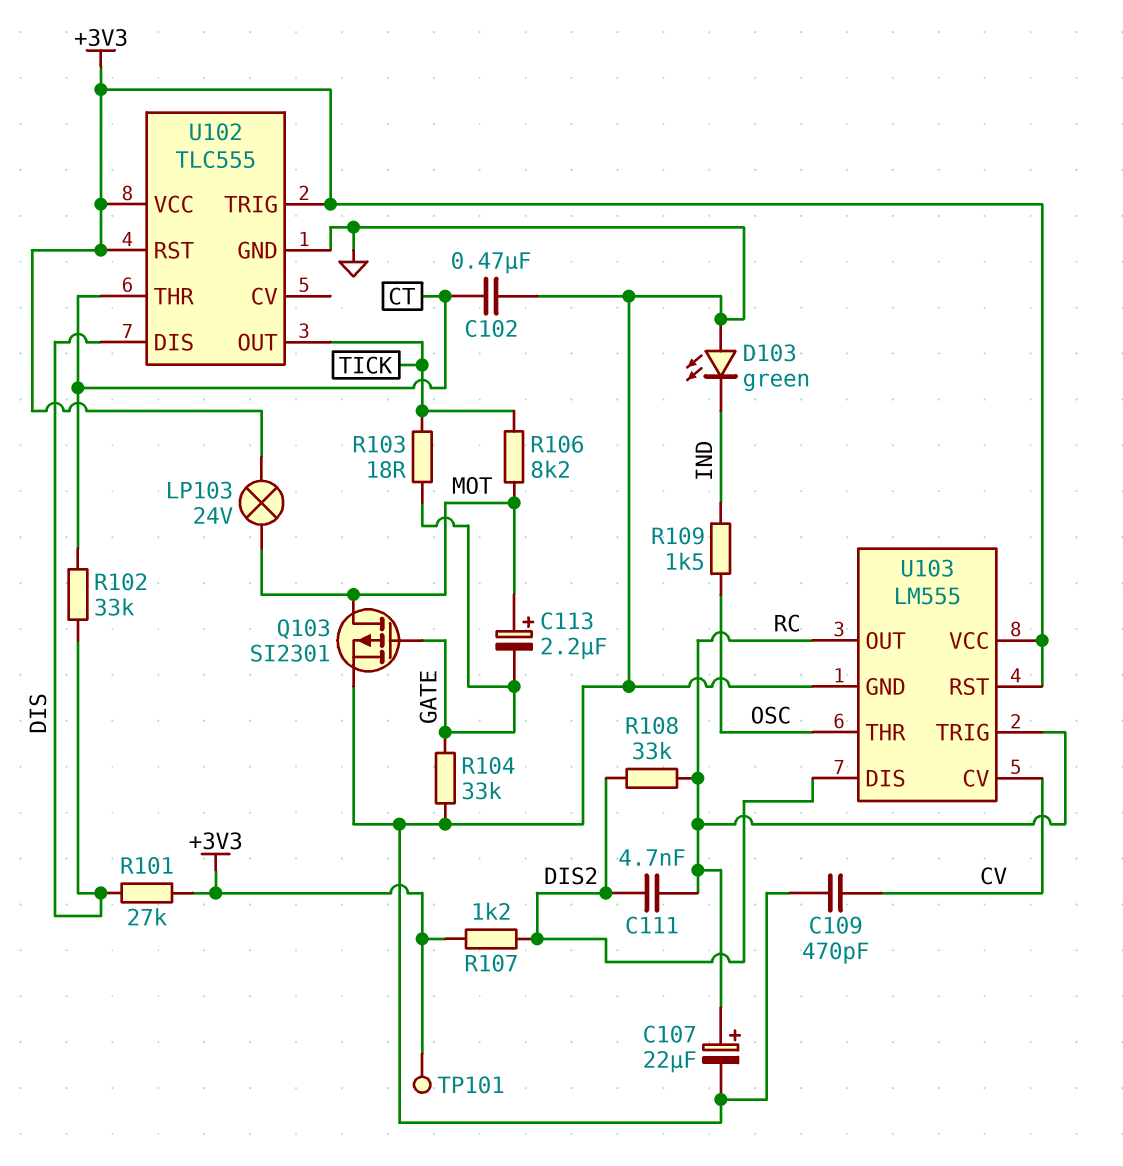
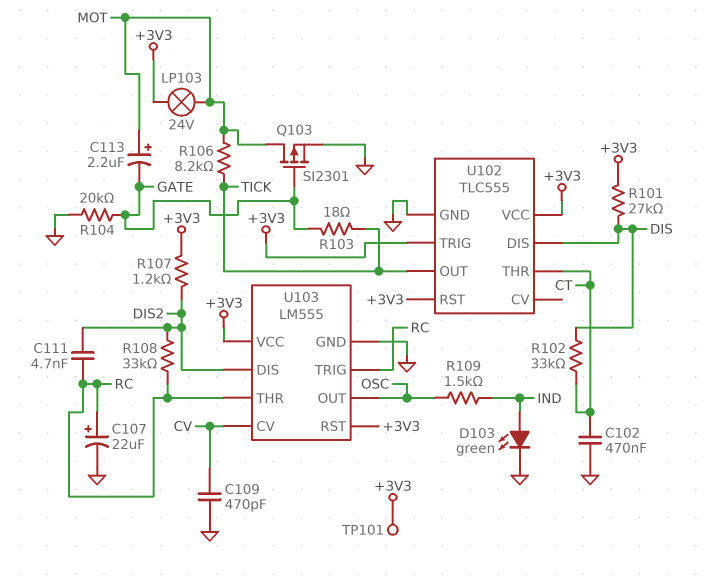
D103: LED green (A GND, K IND) -> LED green (A IND, K GND)
R104: 33k (GATE, GND) -> 20k (GATE, GND)
U103 pin OUT: RC -> OSC
U103 pin THR: OSC -> RC

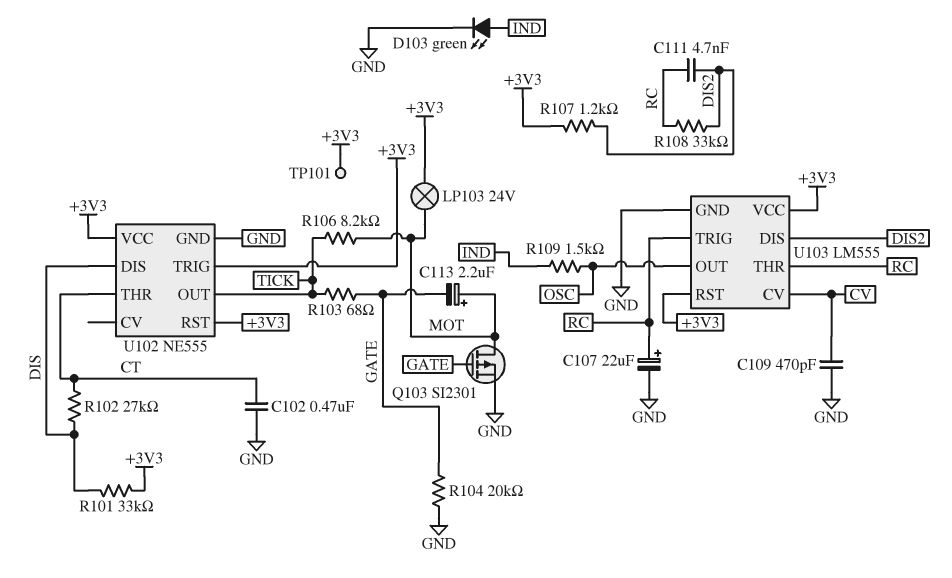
R101: 27k (+3V3, DIS) -> 33k (+3V3, DIS)
R102: 33k (CT, DIS) -> 27k (CT, DIS)
R103: 18 (GATE, TICK) -> 68 (GATE, TICK)
U102: TLC555 -> NE555

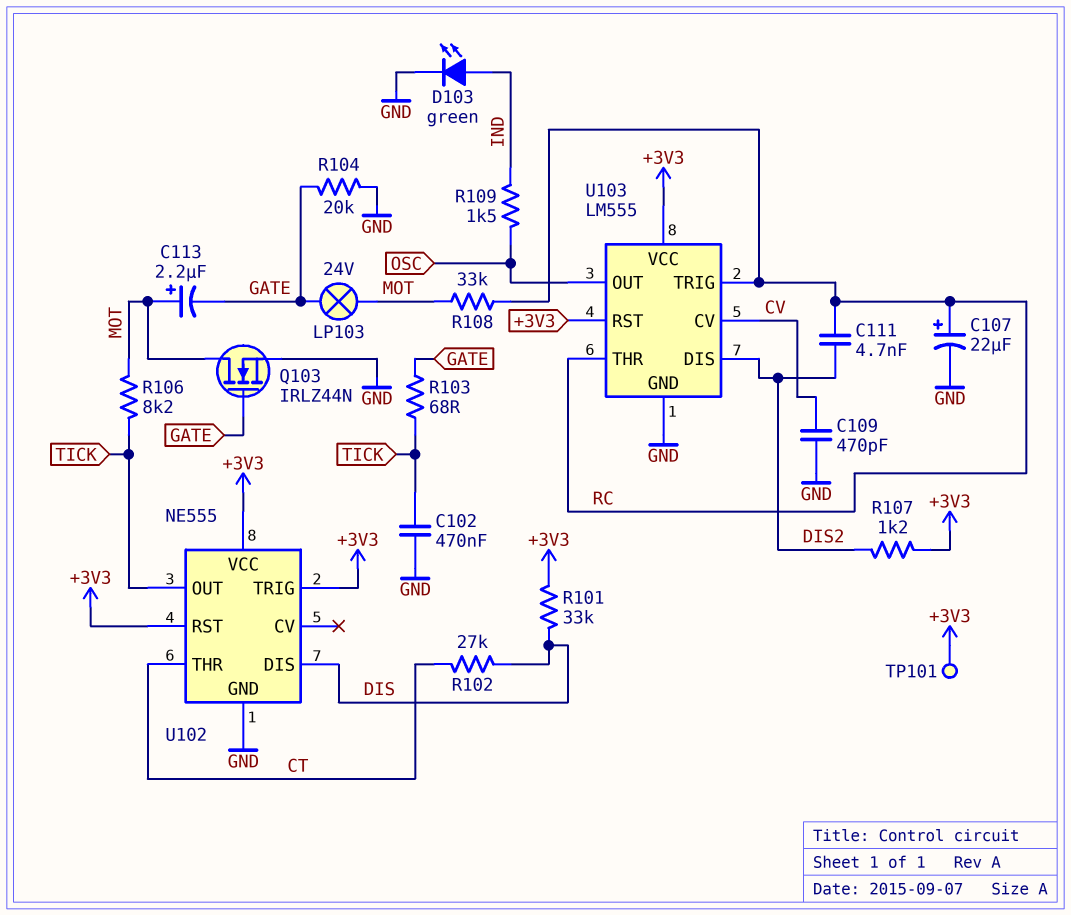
C102: 470nF (CT, GND) -> 470nF (GND, TICK)
LP103: lamp 24V (+3V3, MOT) -> lamp 24V (GATE, MOT)
Q103: PMOS SI2301 (G GATE, D MOT, S GND) -> NMOS IRLZ44N (G GATE, D MOT, S GND)
R108: 33k (DIS2, RC) -> 33k (MOT, RC)

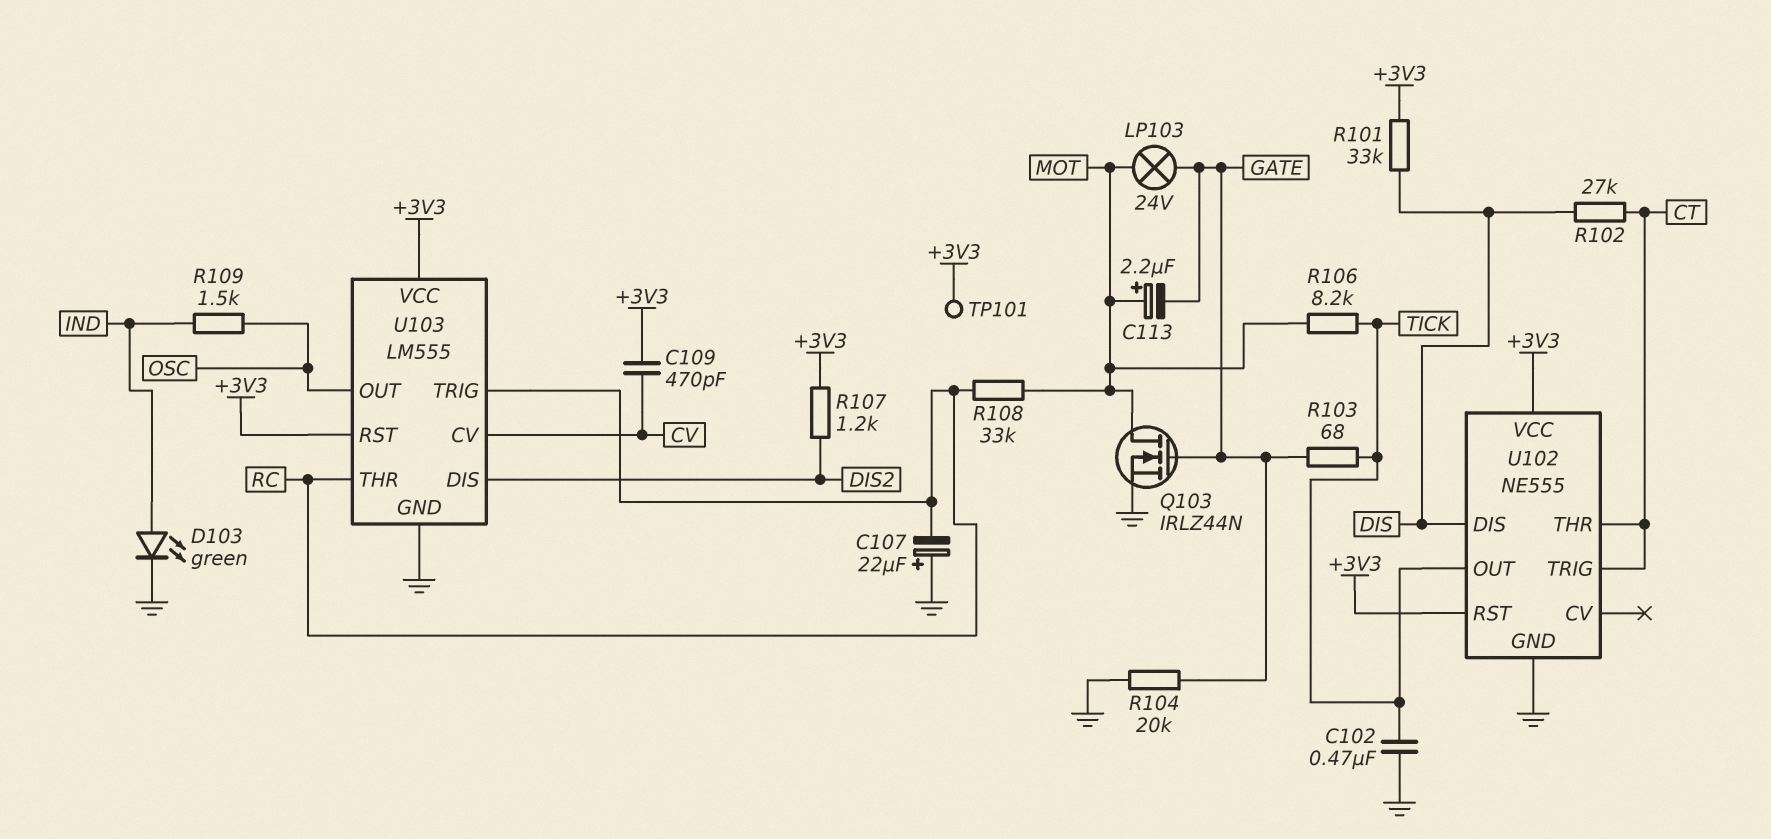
C107: 22uF (plus RC, minus GND) -> 22uF (plus GND, minus RC)
C109: 470pF (CV, GND) -> 470pF (+3V3, CV)
C111: 4.7nF (DIS2, RC) -> none
U102 pin TRIG: +3V3 -> CT

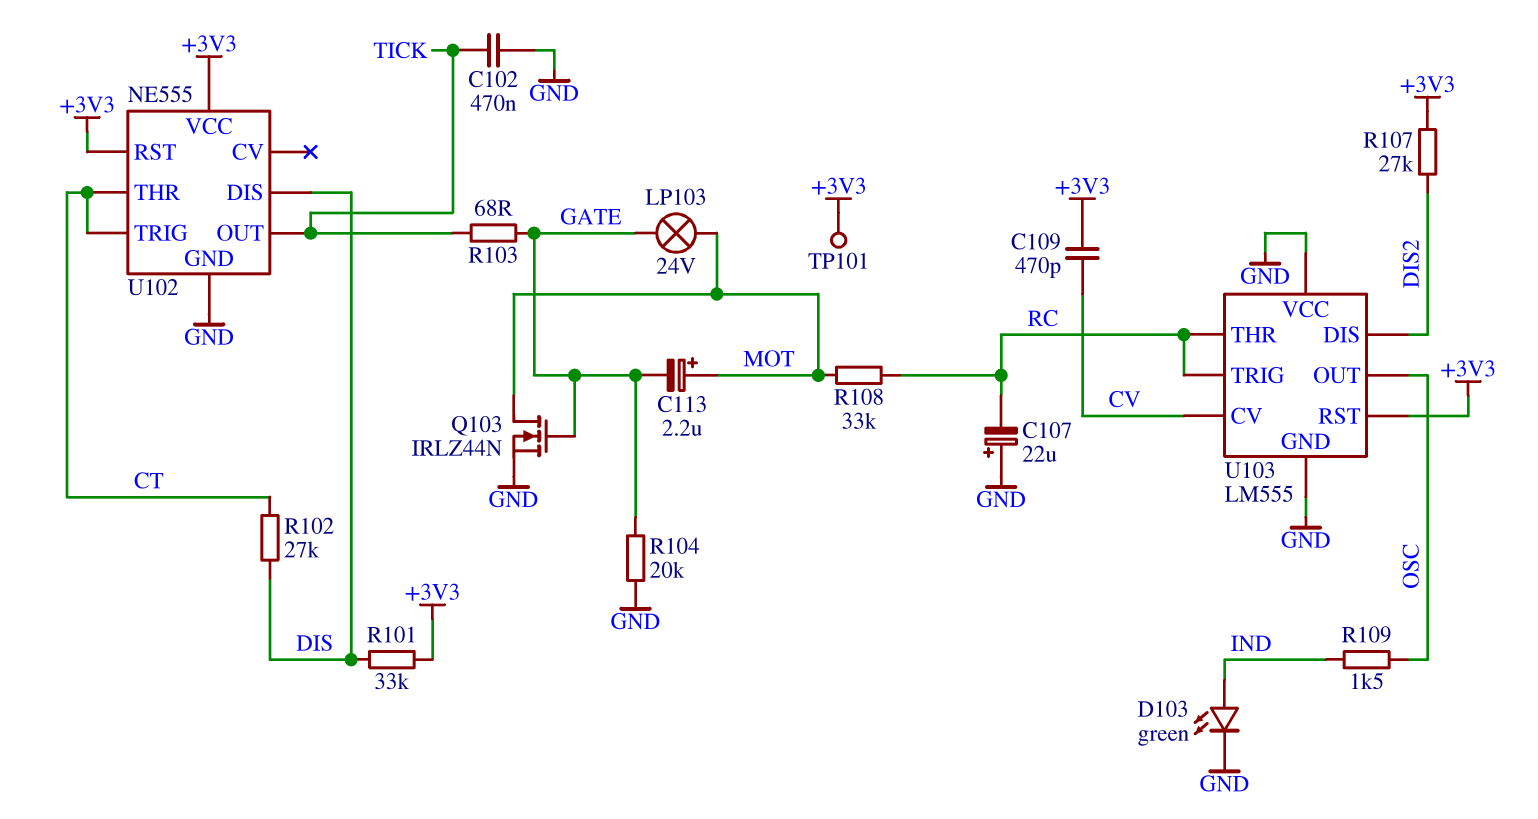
R106: 8.2k (MOT, TICK) -> none
R107: 1.2k (+3V3, DIS2) -> 27k (+3V3, DIS2)
U103 pin VCC: +3V3 -> GND

